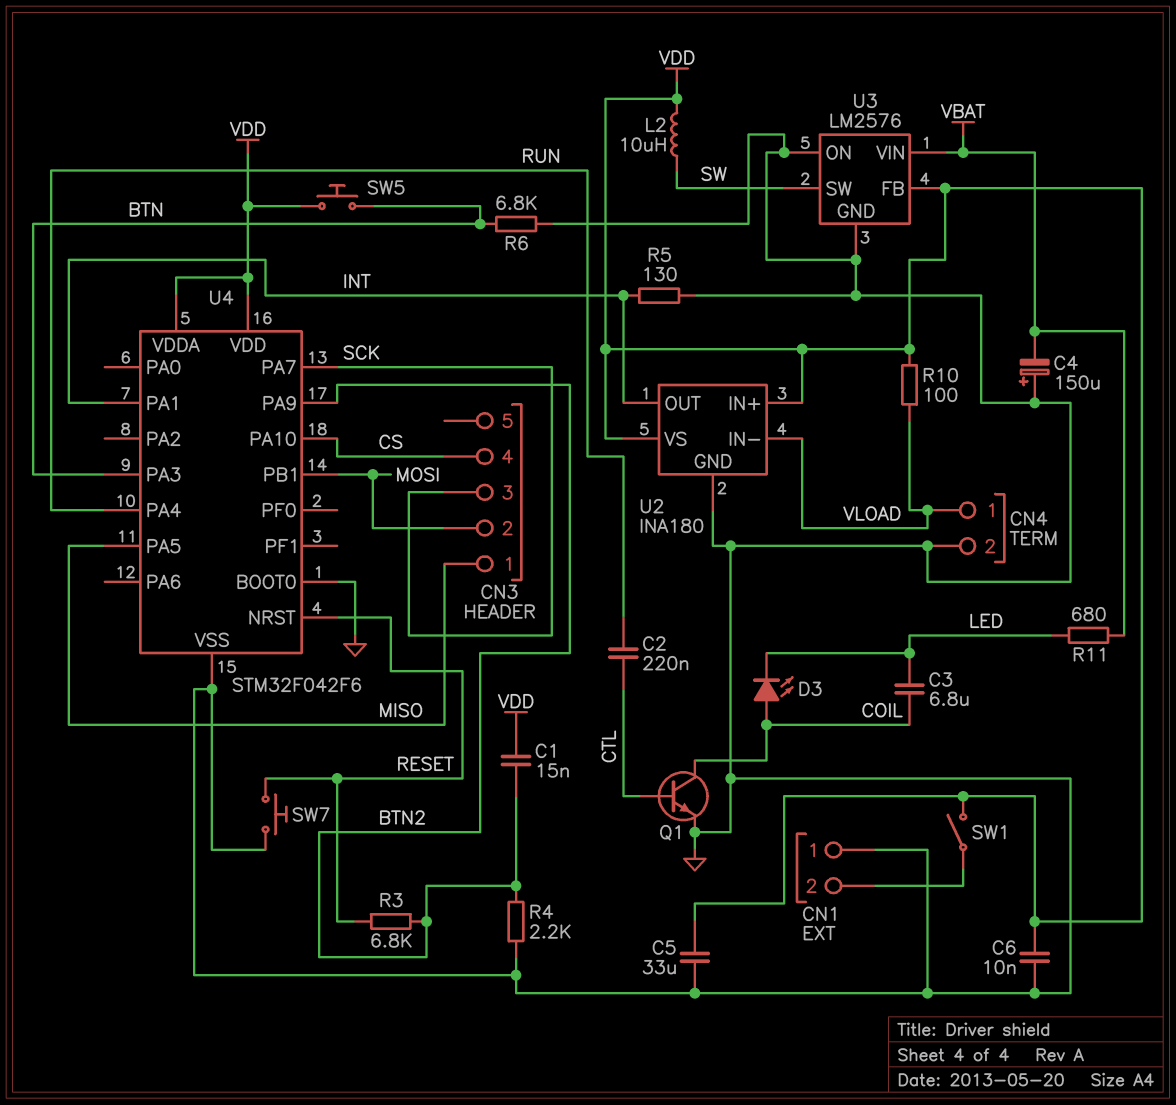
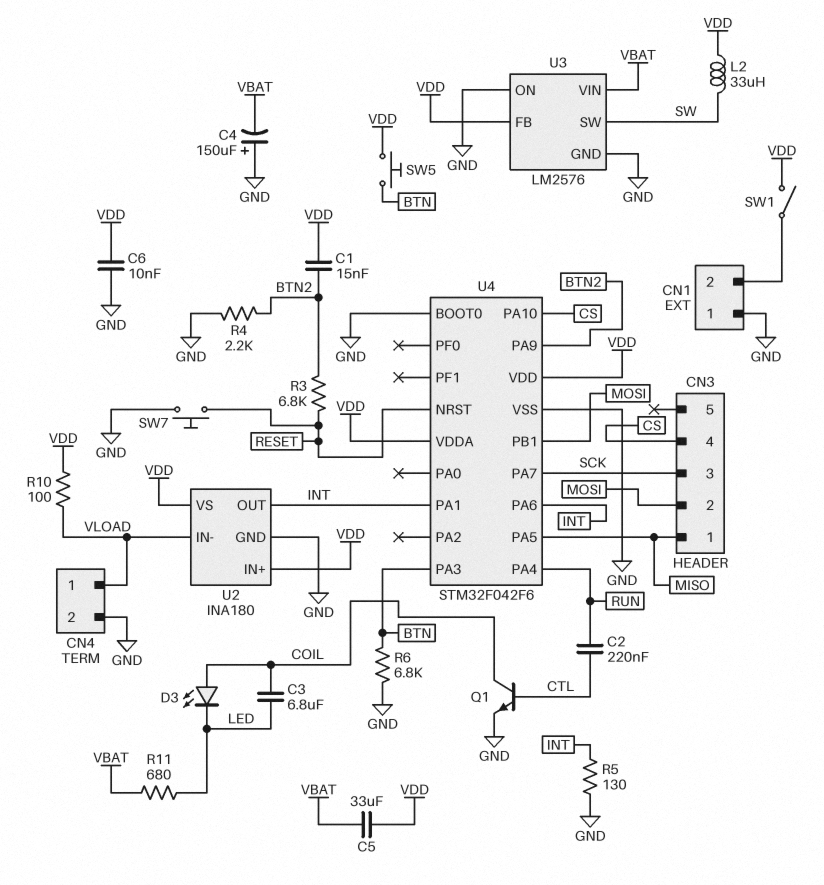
C5: 33uF (GND, VDD) -> 33uF (VBAT, VDD)
L2: 10uH (SW, VDD) -> 33uH (SW, VDD)
U4 pin PA6: none -> INT

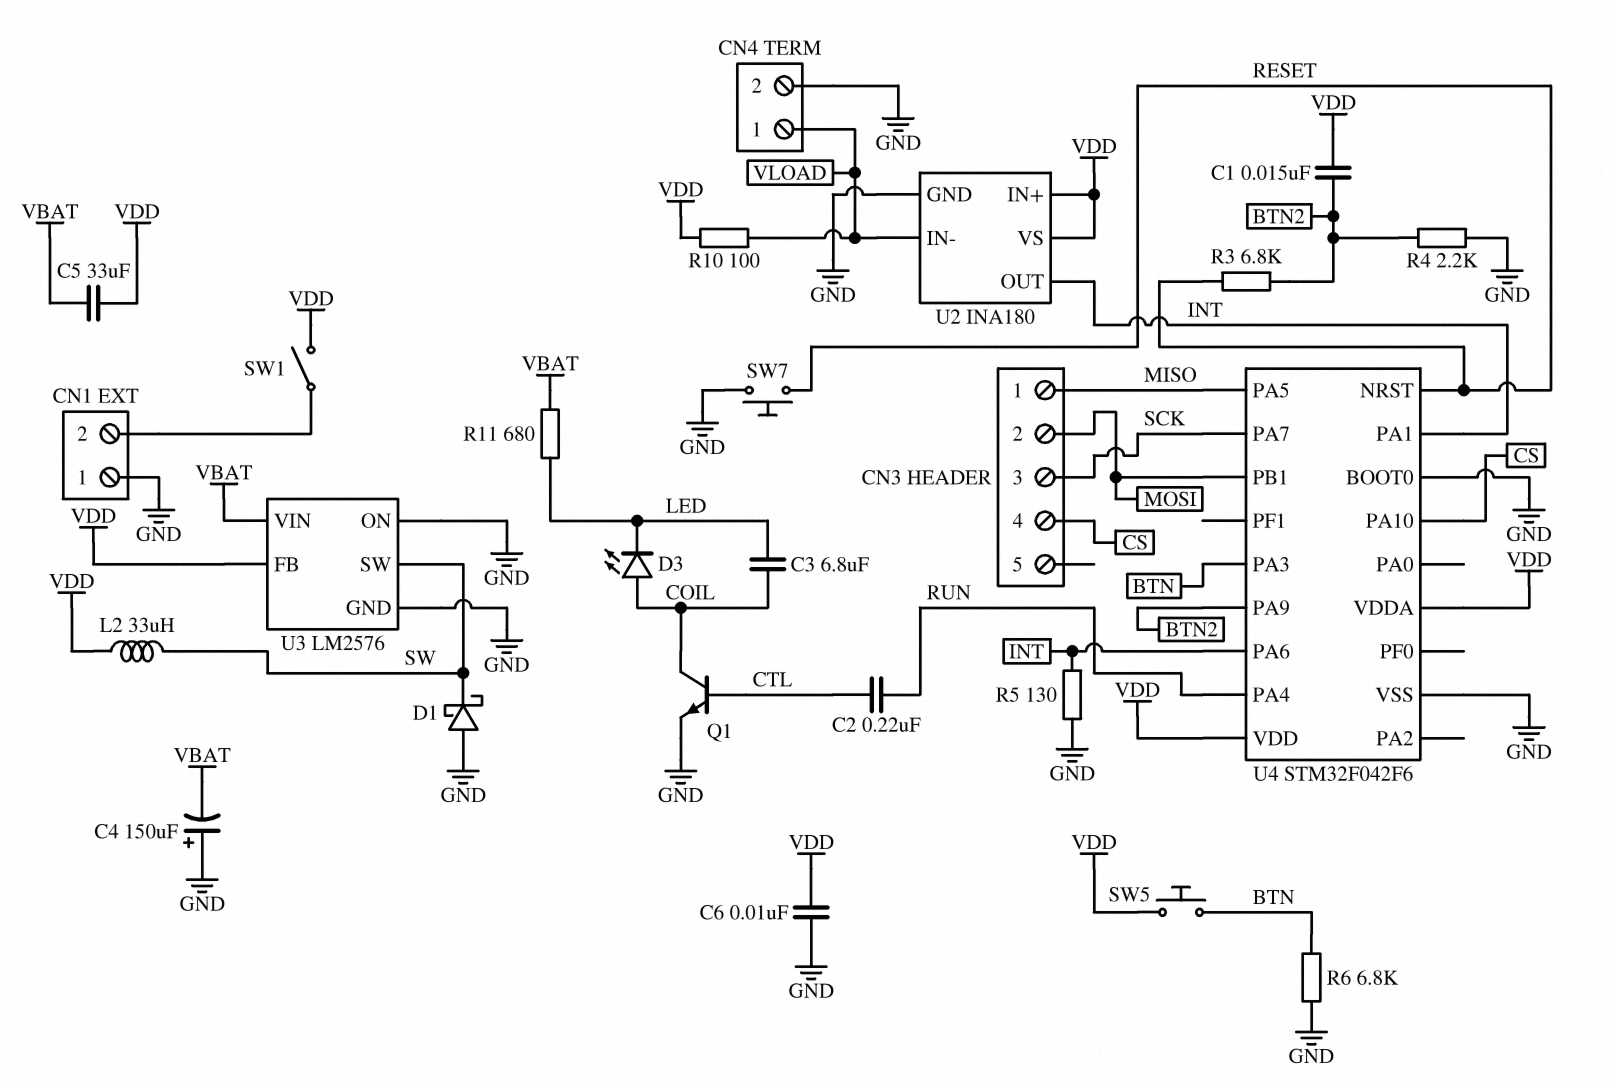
D1: none -> schottky (A GND, K SW)

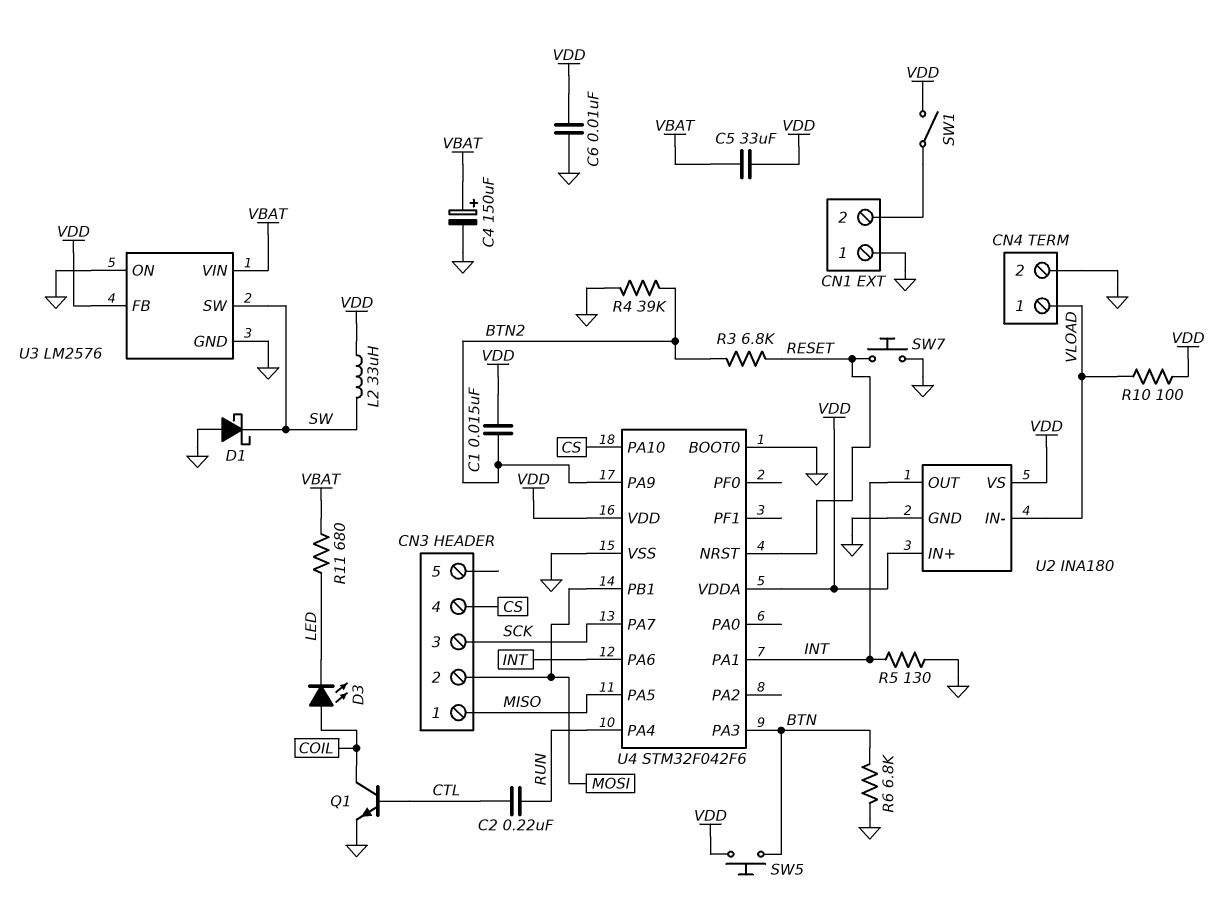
C3: 6.8uF (COIL, LED) -> none
C4: 150uF (plus GND, minus VBAT) -> 150uF (plus VBAT, minus GND)
R4: 2.2k (BTN2, GND) -> 39k (BTN2, GND)

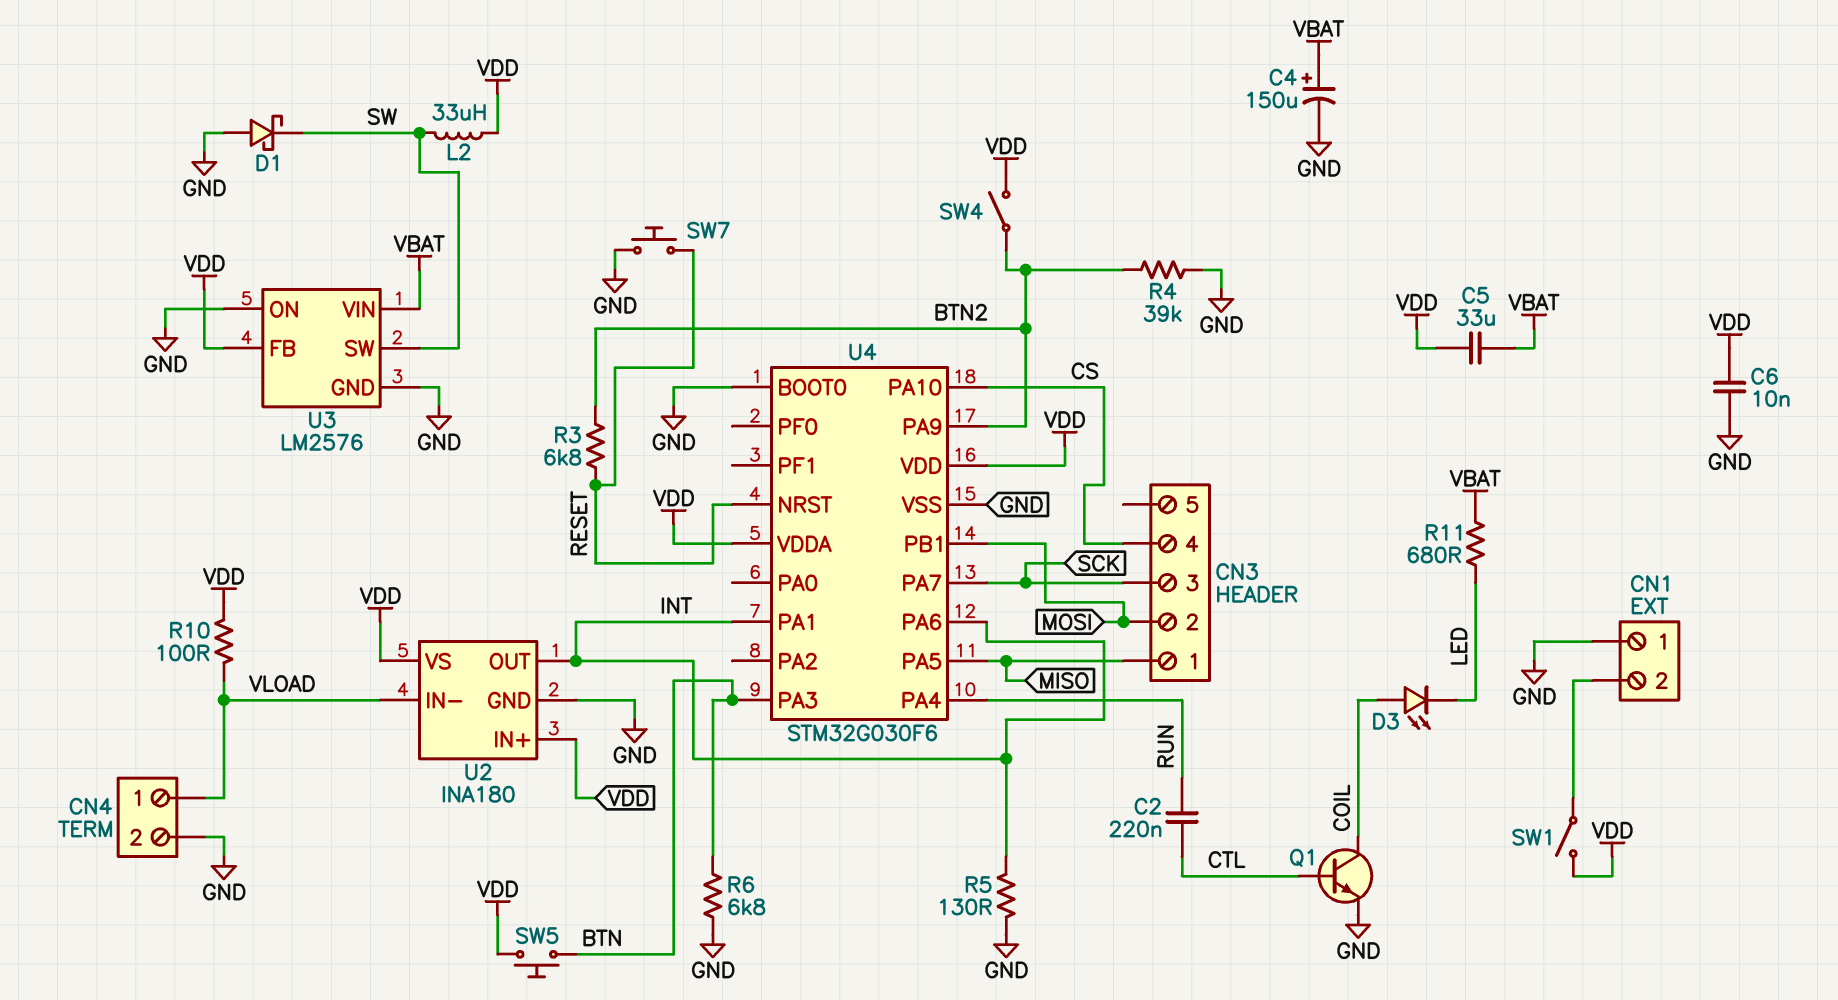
C1: 15nF (BTN2, VDD) -> none
SW4: none -> switch (BTN2, VDD)
U4: STM32F042F6 -> STM32G030F6

